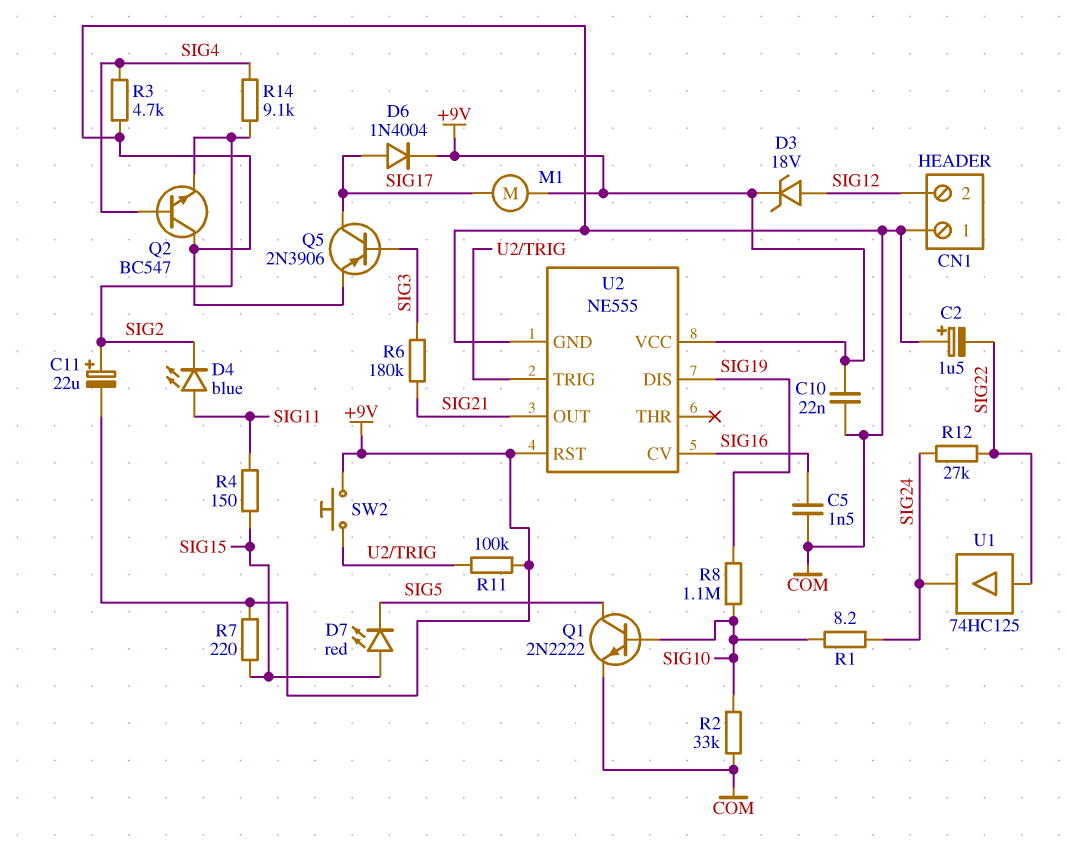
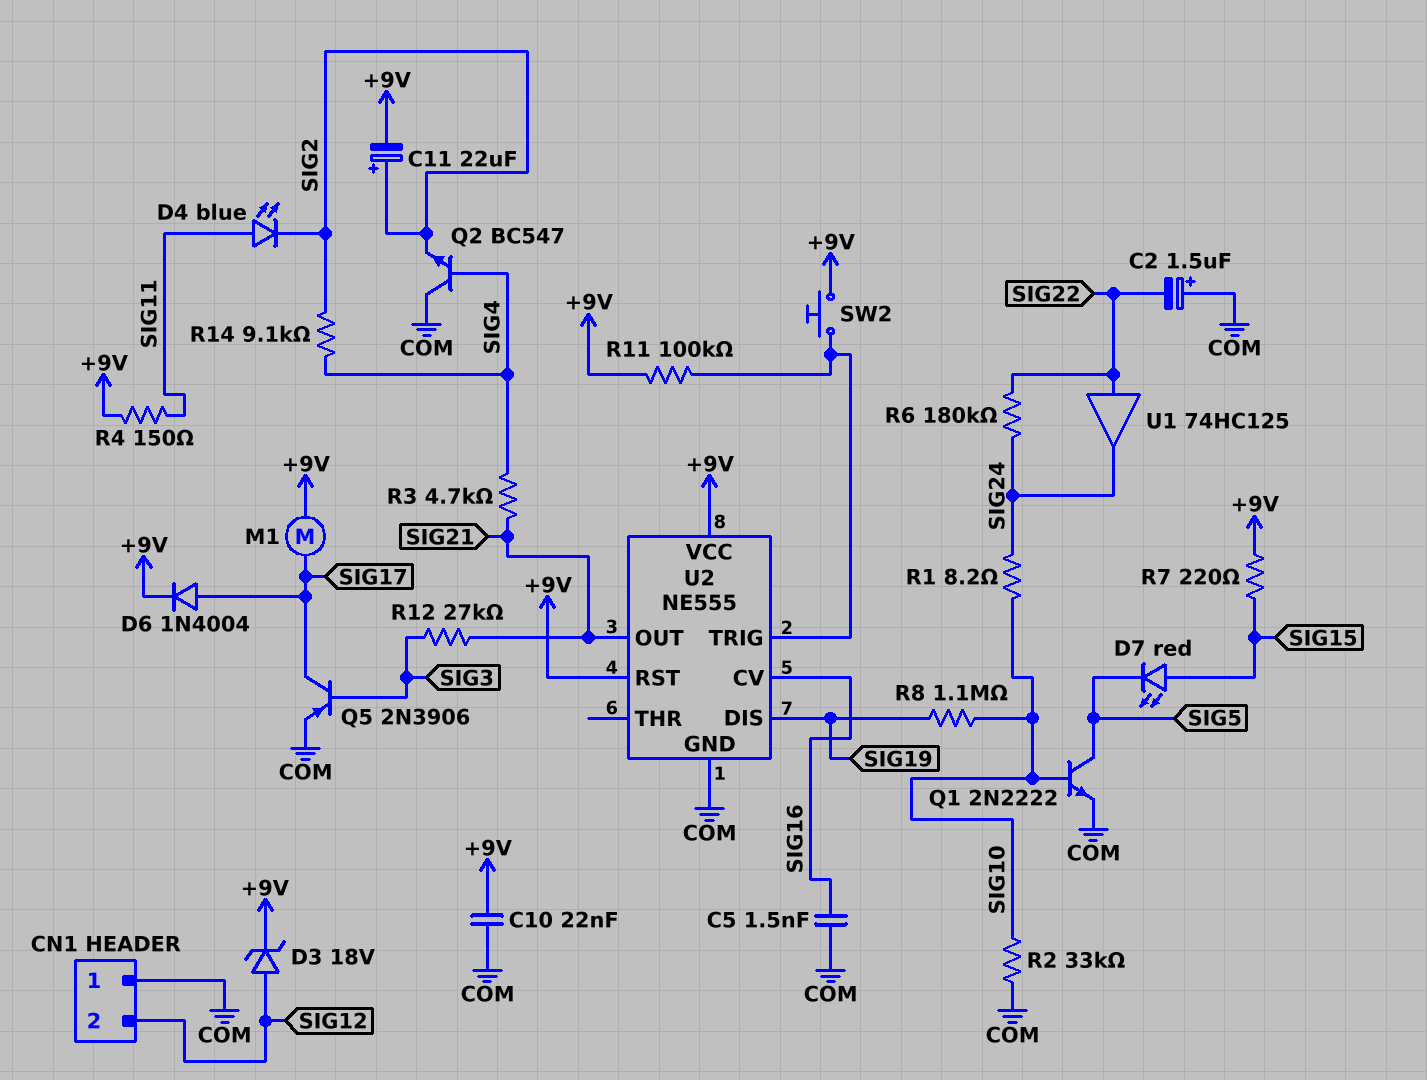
R3: 4.7k (COM, SIG4) -> 4.7k (SIG4, SIG21)
R4: 150 (SIG11, SIG15) -> 150 (+9V, SIG11)
R6: 180k (SIG3, SIG21) -> 180k (SIG22, SIG24)
R12: 27k (SIG22, SIG24) -> 27k (SIG3, SIG21)

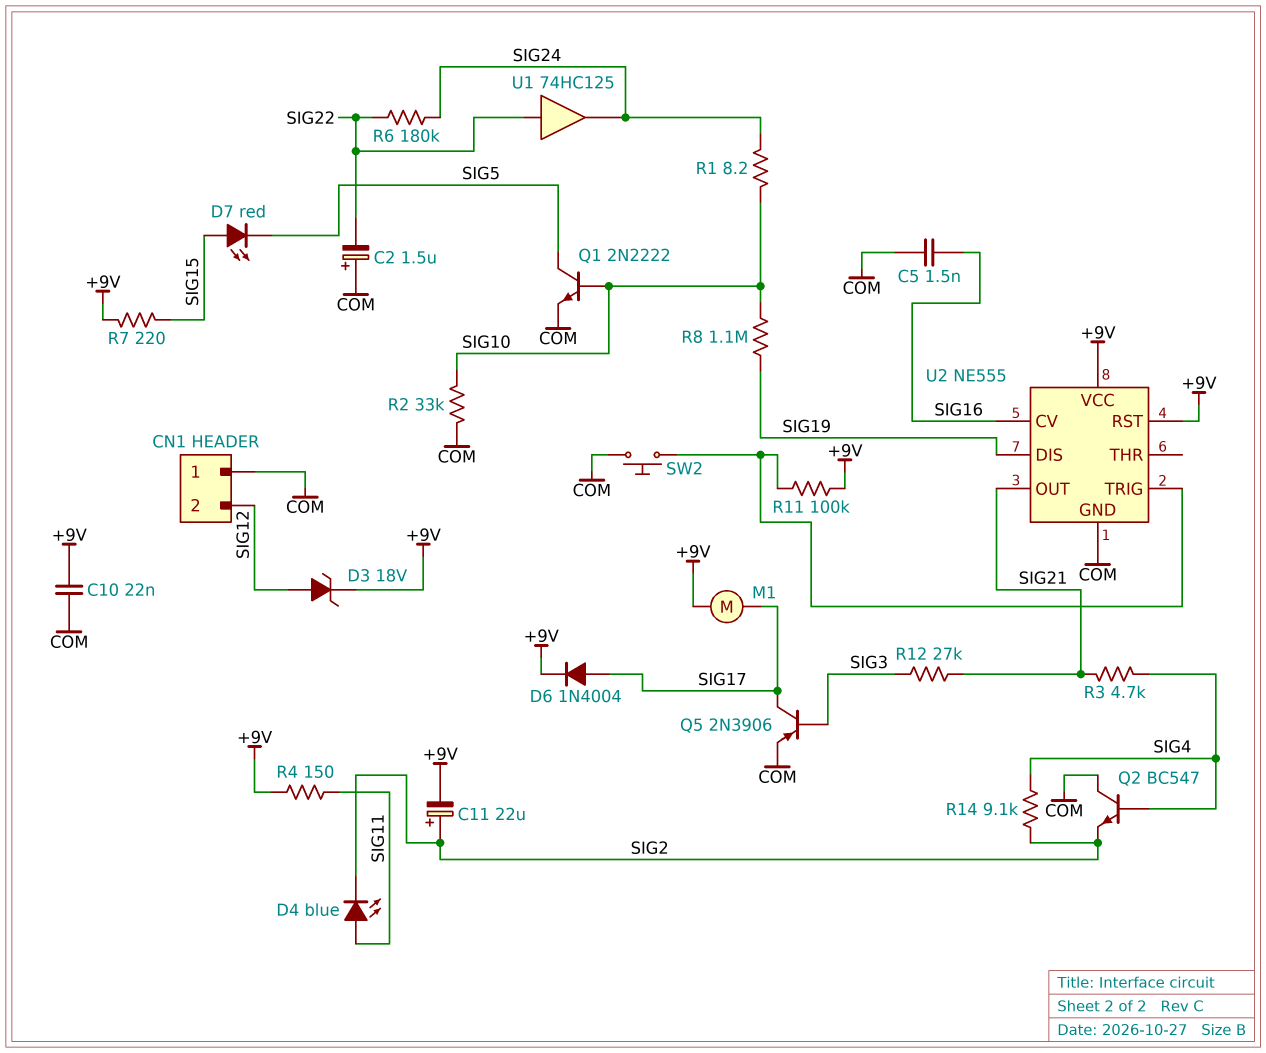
SW2: button (+9V, U2/TRIG) -> button (COM, U2/TRIG)

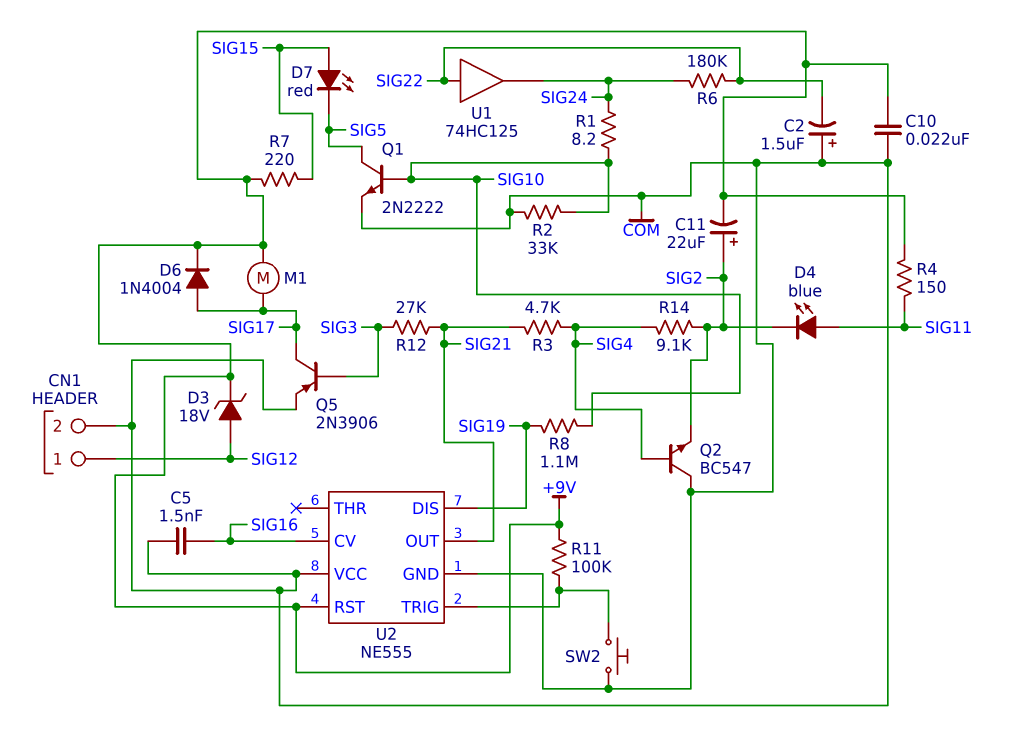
CN1 pin 1: COM -> SIG12
CN1 pin 2: SIG12 -> COM
U2 pin VCC: +9V -> COM

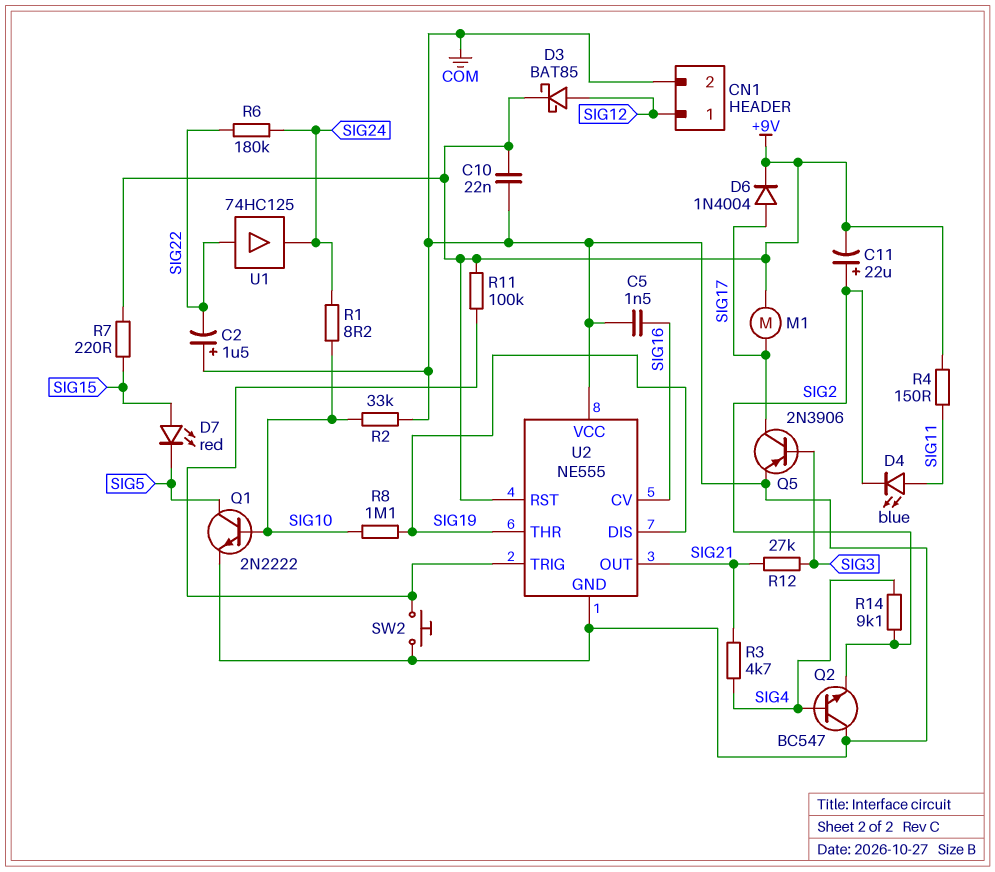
D3: zener 18V (A SIG12, K +9V) -> schottky BAT85 (A SIG12, K +9V)
U2 pin THR: none -> SIG19

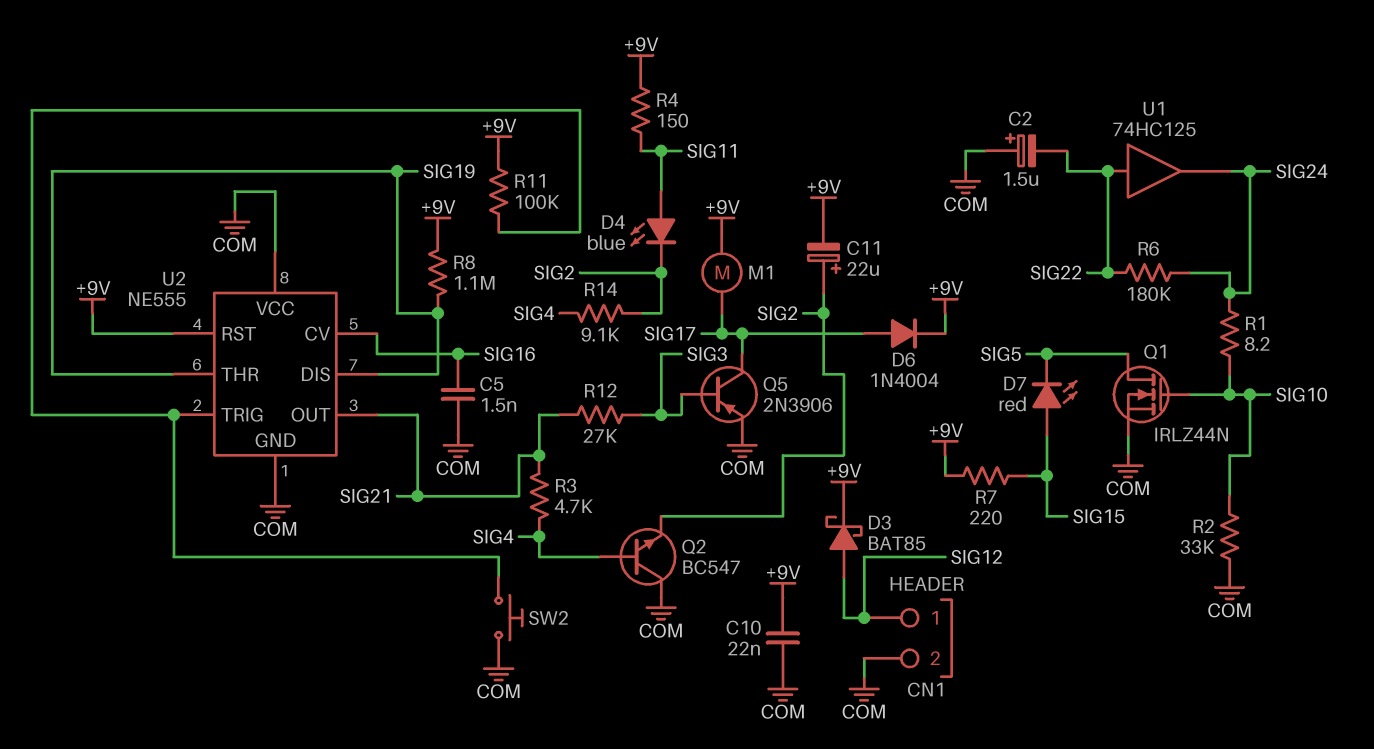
Q1: NPN 2N2222 (B SIG10, C SIG5, E COM) -> NMOS IRLZ44N (G SIG10, D SIG5, S COM)
R8: 1.1M (SIG10, SIG19) -> 1.1M (+9V, SIG19)

